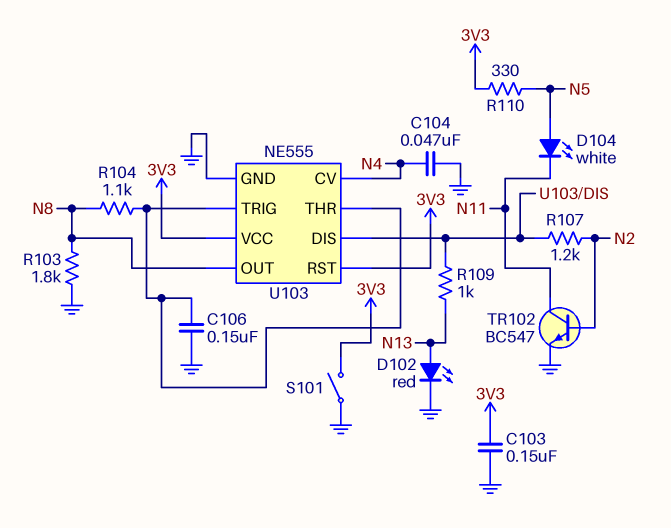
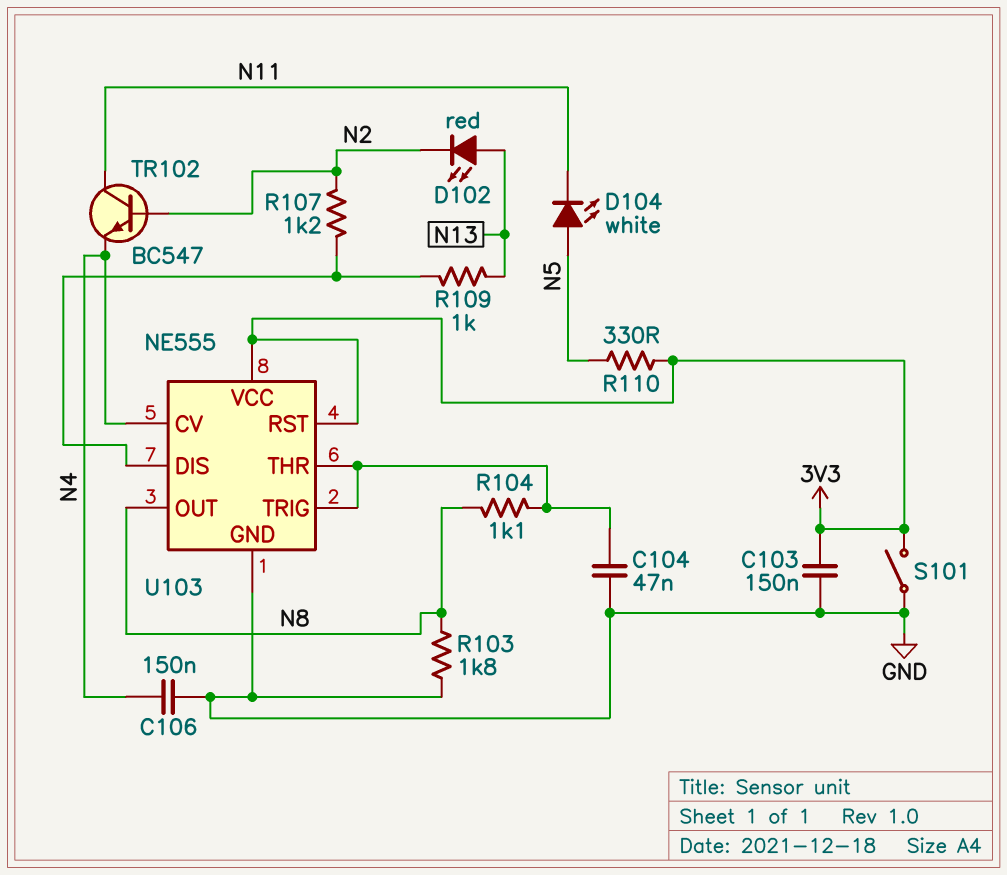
C104: 47nF (GND, N4) -> 47nF (GND, U103/THR)
C106: 150nF (GND, U103/THR) -> 150nF (GND, N4)
D102: LED red (A N13, K GND) -> LED red (A N13, K N2)
TR102: NPN BC547 (B N2, C N11, E GND) -> NPN BC547 (B N2, C N11, E N4)

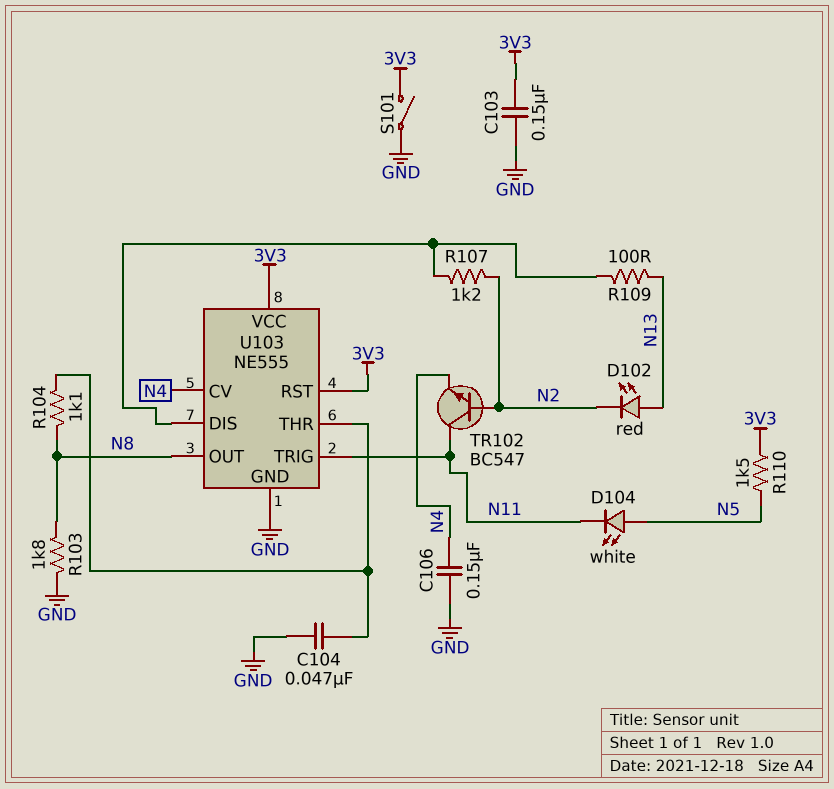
R109: 1k (N13, U103/DIS) -> 100 (N13, U103/DIS)
R110: 330 (3V3, N5) -> 1.5k (3V3, N5)
U103 pin TRIG: U103/THR -> N11

